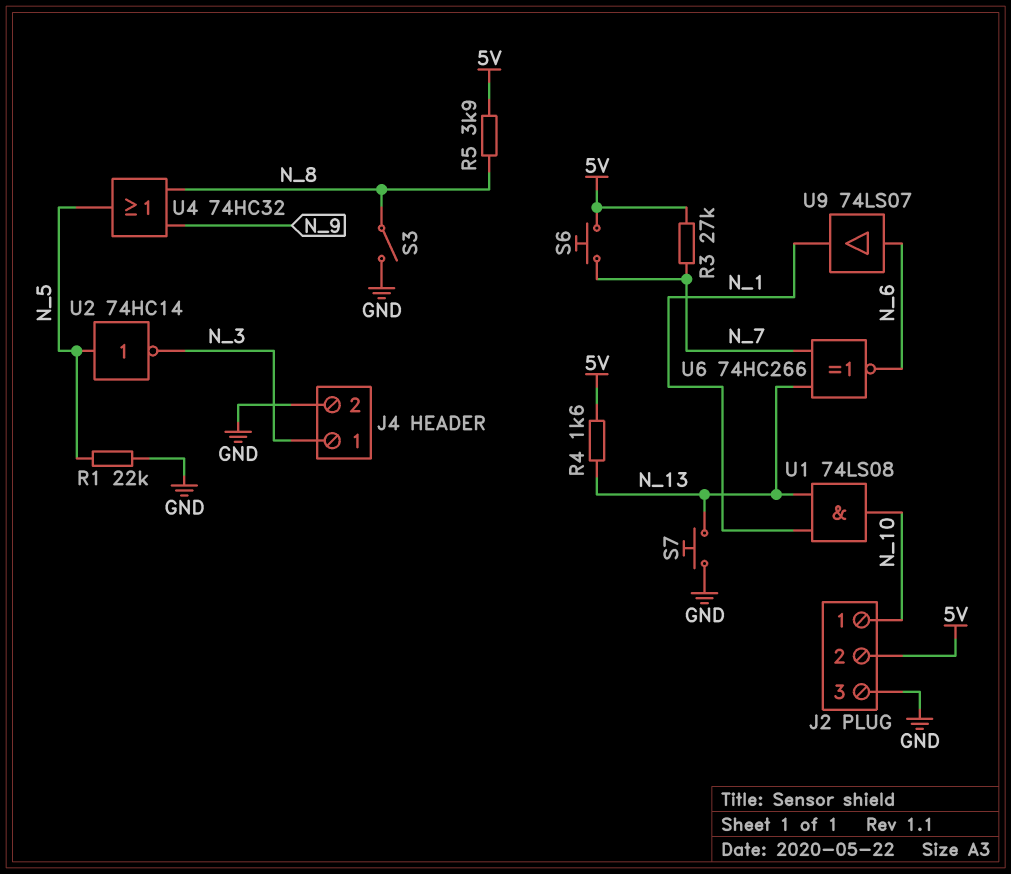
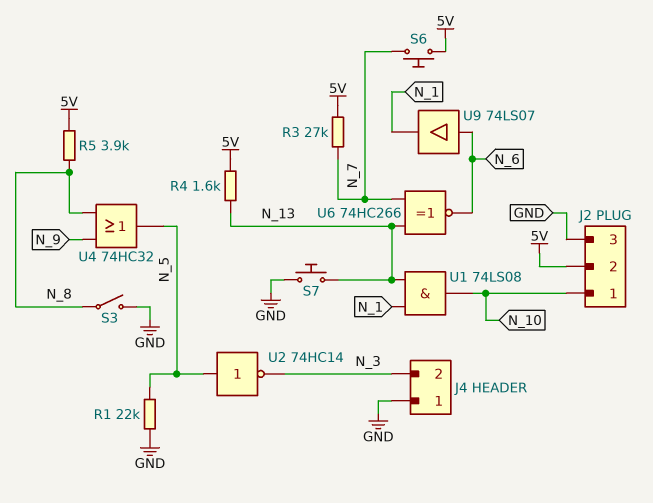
J4 pin 1: N_3 -> GND
J4 pin 2: GND -> N_3

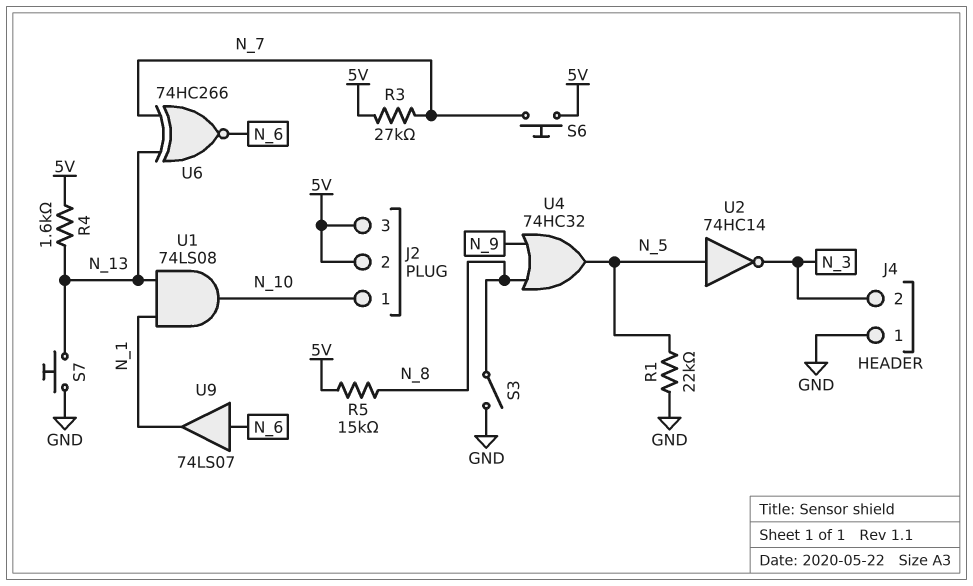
J2 pin 3: GND -> 5V
R5: 3.9k (5V, N_8) -> 15k (5V, N_8)

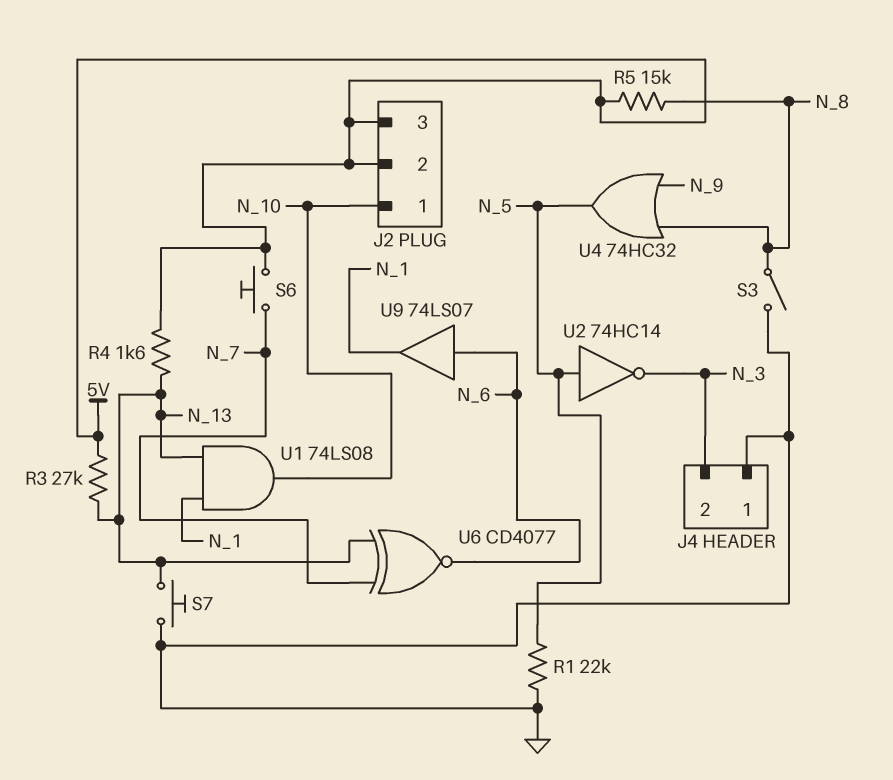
R3: 27k (5V, N_7) -> 27k (5V, N_13)
U6: XNOR 74HC266 (in N_7, in N_13, out N_6) -> XNOR CD4077 (in N_7, in N_13, out N_6)

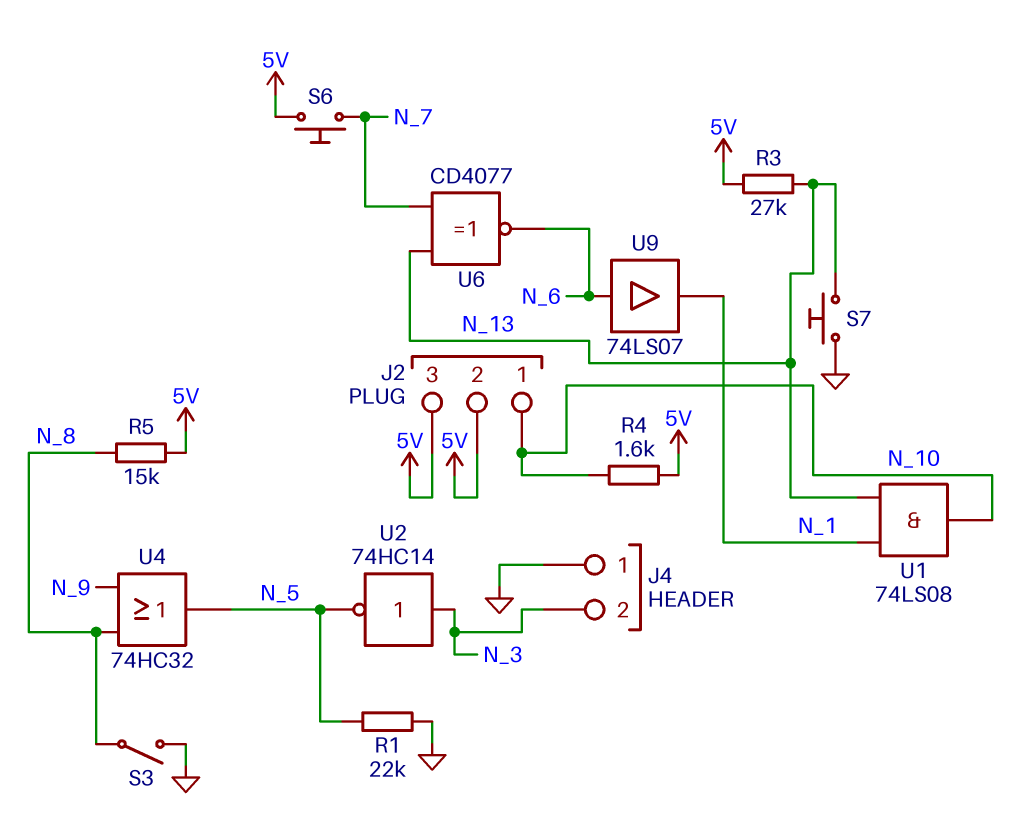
R4: 1.6k (5V, N_13) -> 1.6k (5V, N_10)
U2: NOT 74HC14 (in N_5, out N_3) -> NOT 74HC14 (in N_3, out N_5)

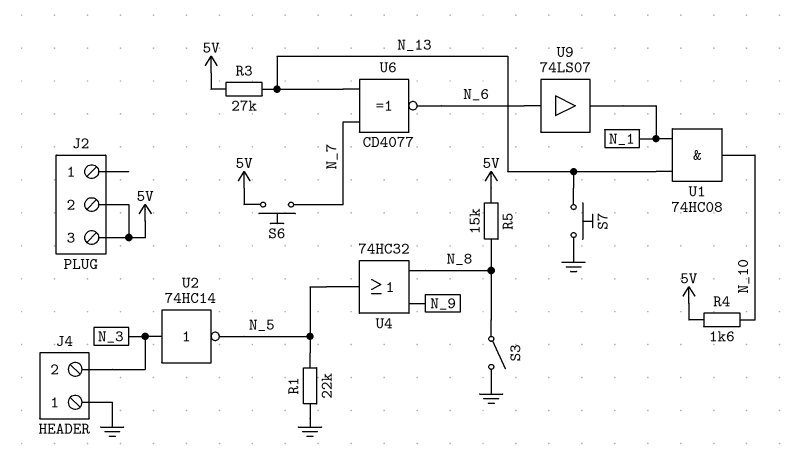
J2 pin 1: N_10 -> none
U1: AND 74LS08 (in N_1, in N_13, out N_10) -> AND 74HC08 (in N_1, in N_13, out N_10)

